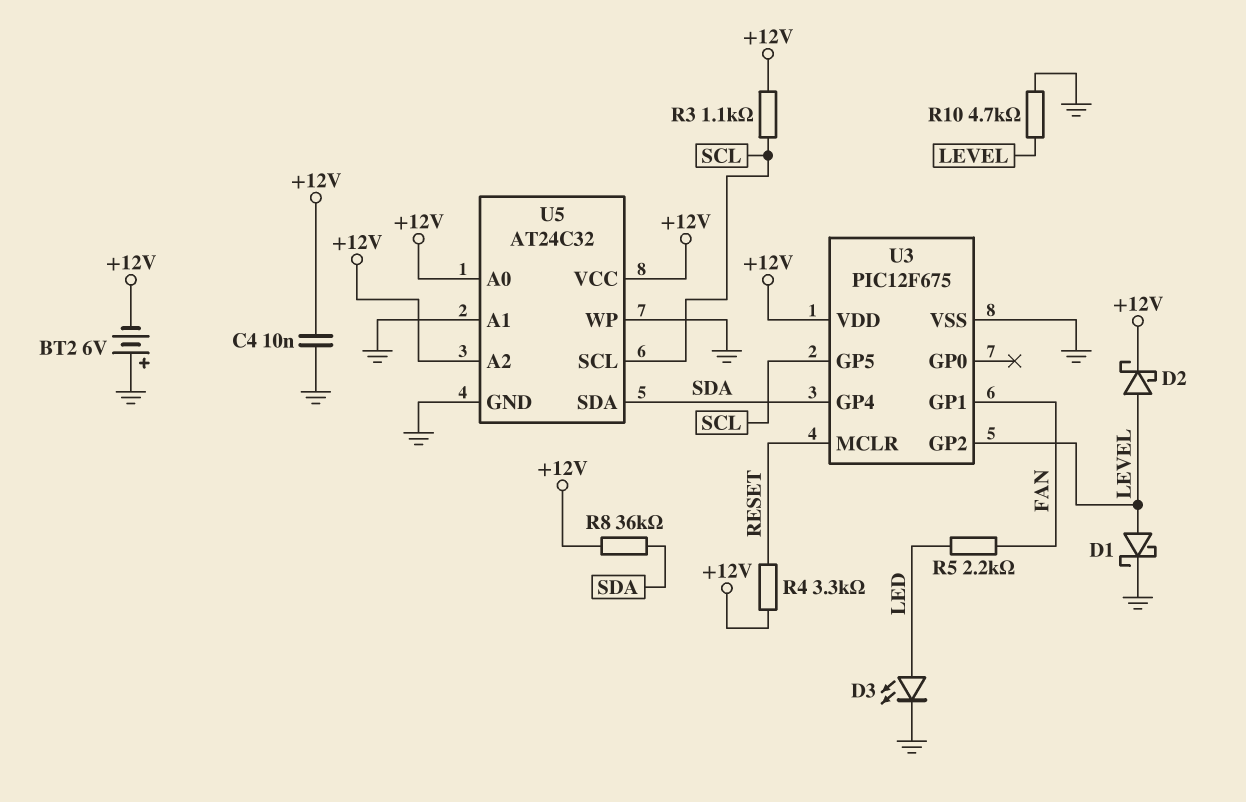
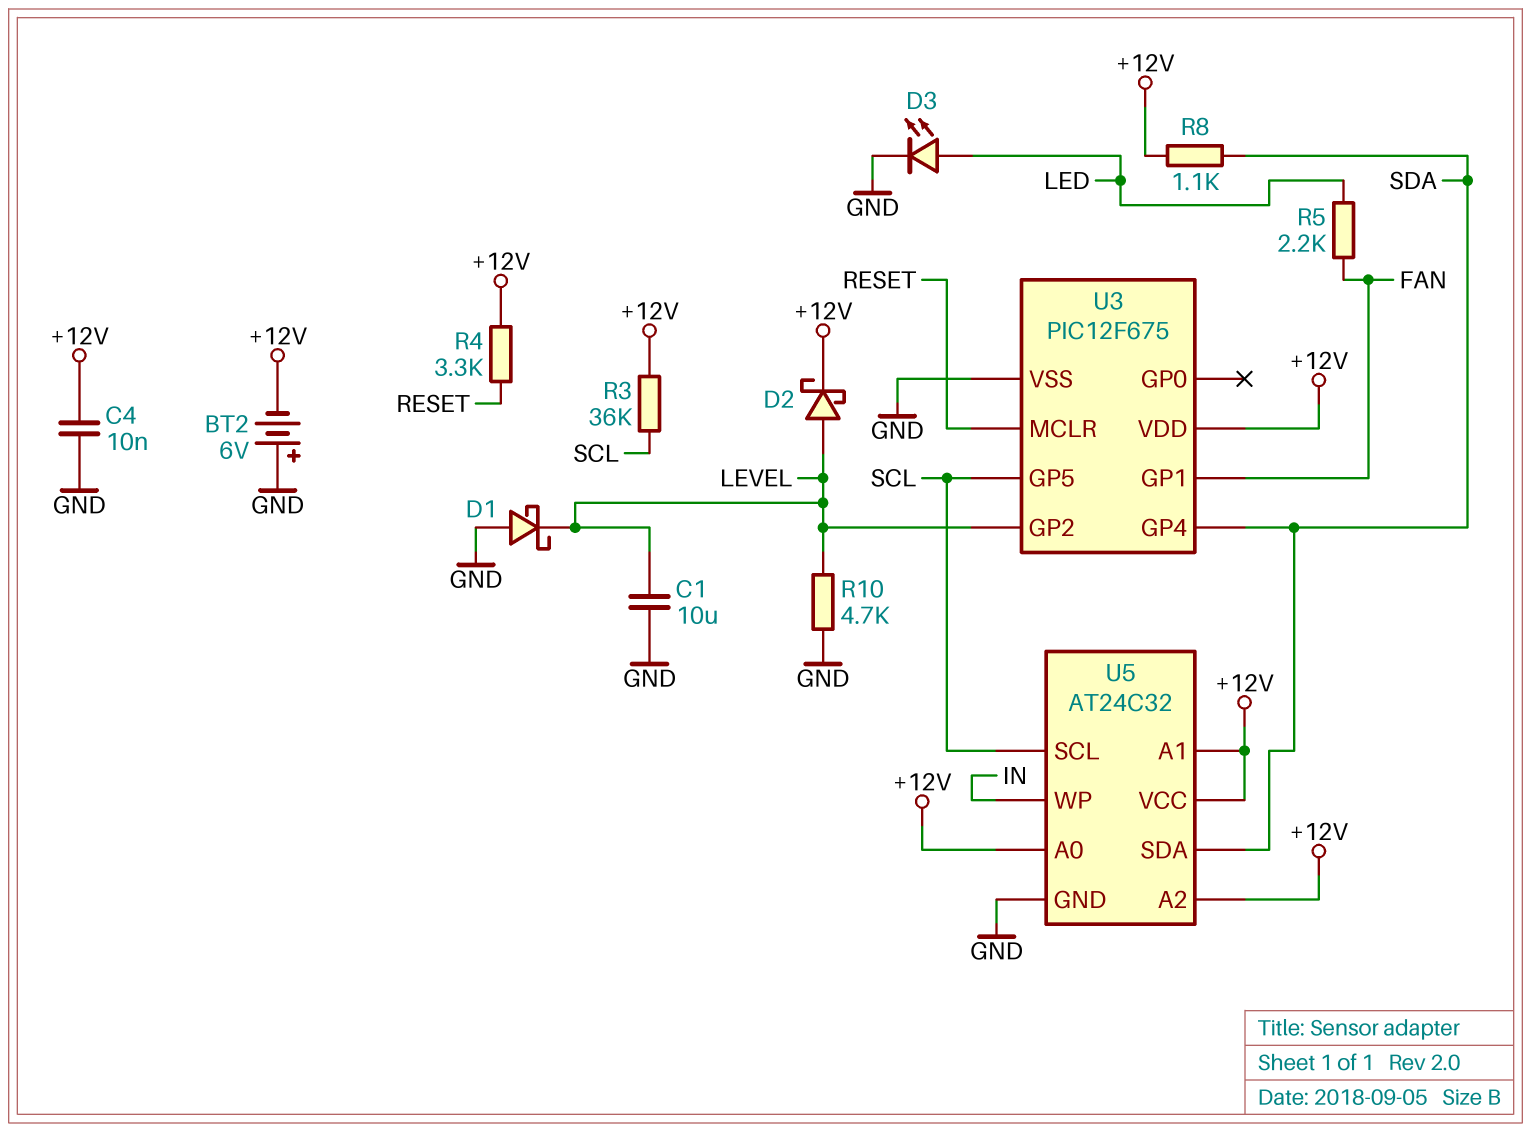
C1: none -> 10uF (GND, LEVEL)
D1: schottky (A LEVEL, K GND) -> schottky (A GND, K LEVEL)
R3: 1.1k (+12V, SCL) -> 36k (+12V, SCL)
R8: 36k (+12V, SDA) -> 1.1k (+12V, SDA)
U5 pin A1: GND -> +12V
U5 pin WP: GND -> IN

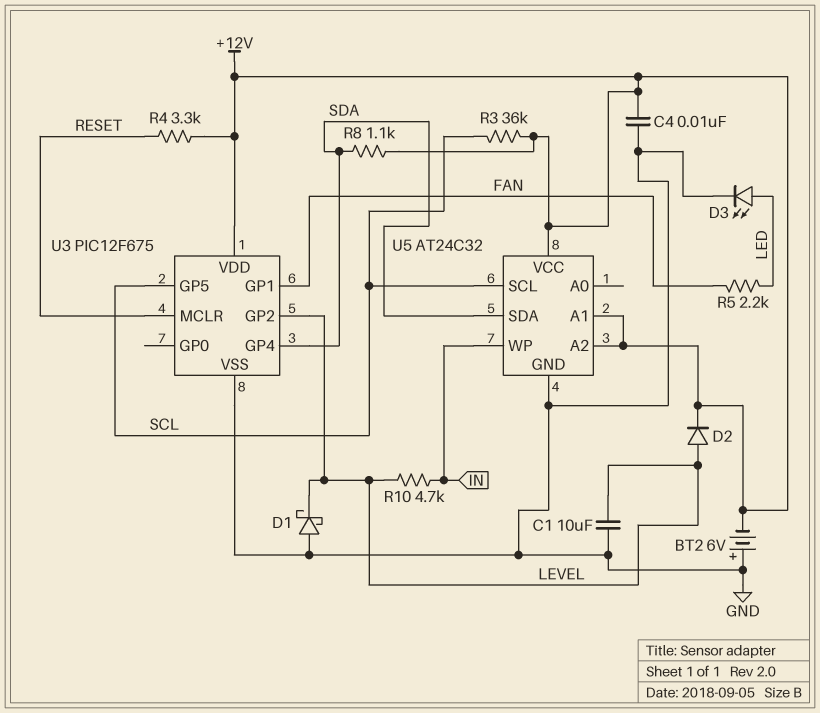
D2: schottky (A LEVEL, K +12V) -> diode (A LEVEL, K +12V)
R10: 4.7k (GND, LEVEL) -> 4.7k (IN, LEVEL)
U5 pin A0: +12V -> none

